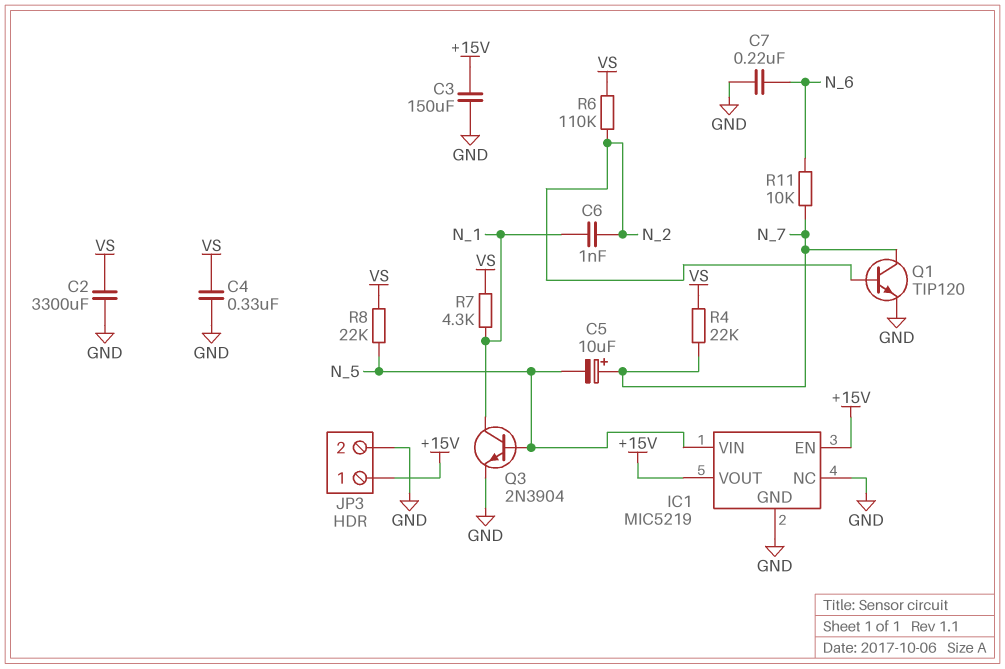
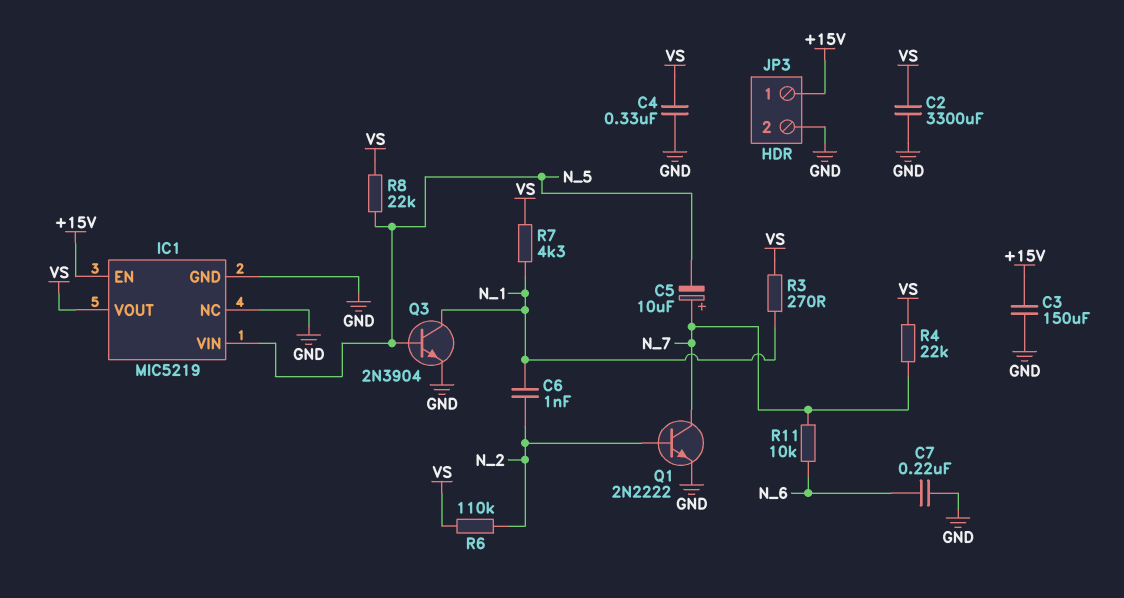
IC1 pin VOUT: +15V -> VS
Q1: NPN TIP120 (B N_2, C N_7, E GND) -> NPN 2N2222 (B N_2, C N_7, E GND)
R3: none -> 270 (N_1, VS)

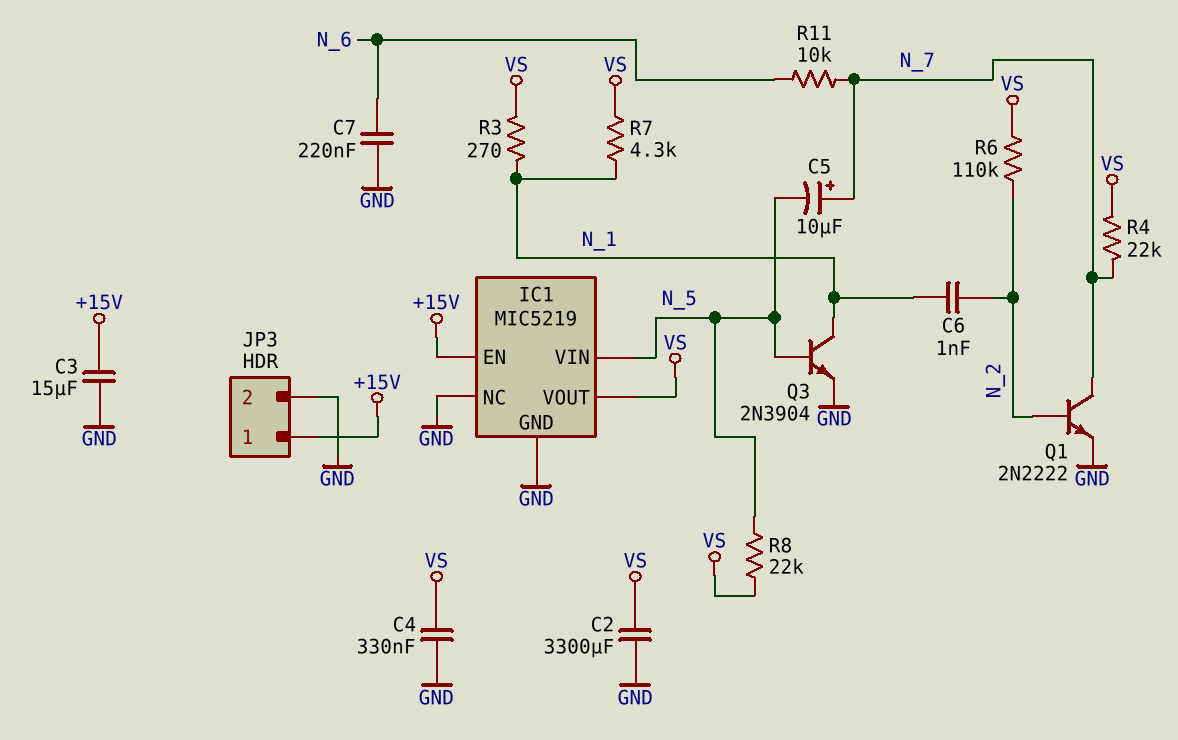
C3: 150uF (+15V, GND) -> 15uF (+15V, GND)

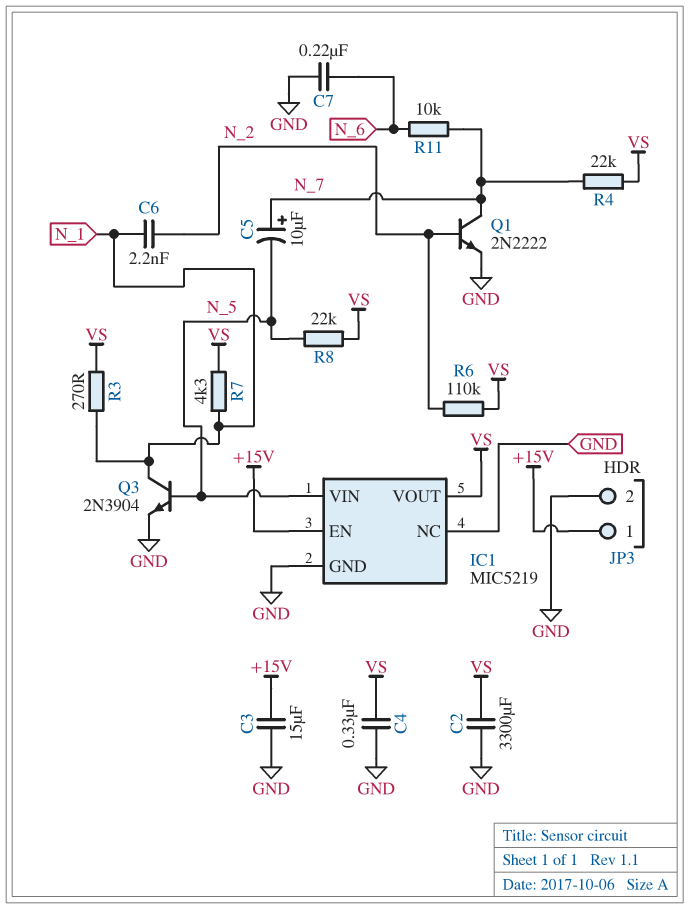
C6: 1nF (N_1, N_2) -> 2.2nF (N_1, N_2)

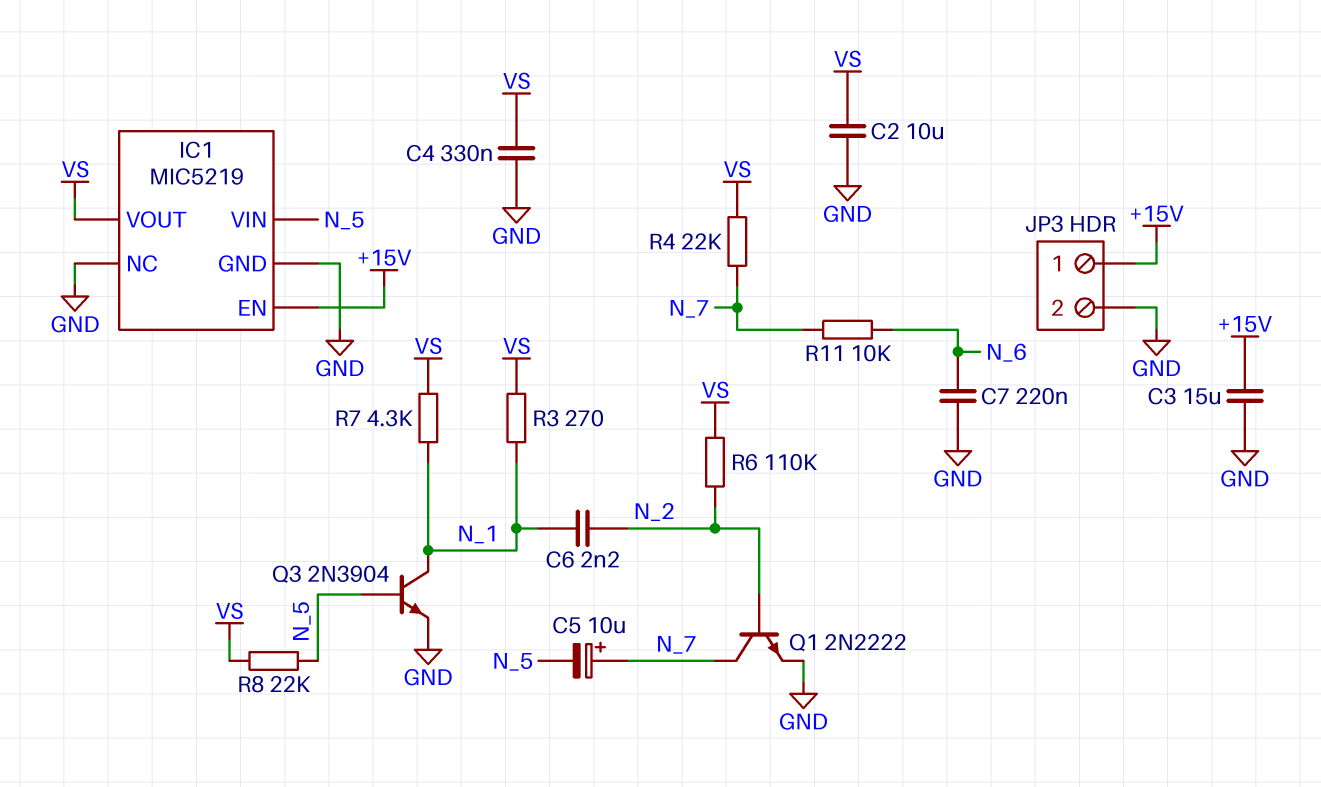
C2: 3300uF (GND, VS) -> 10uF (GND, VS)

